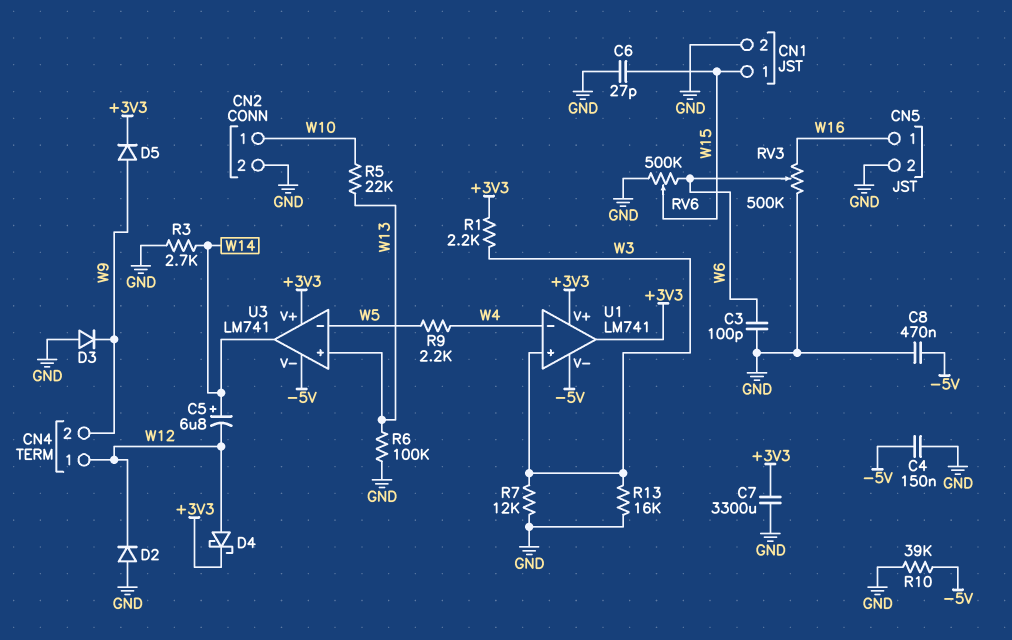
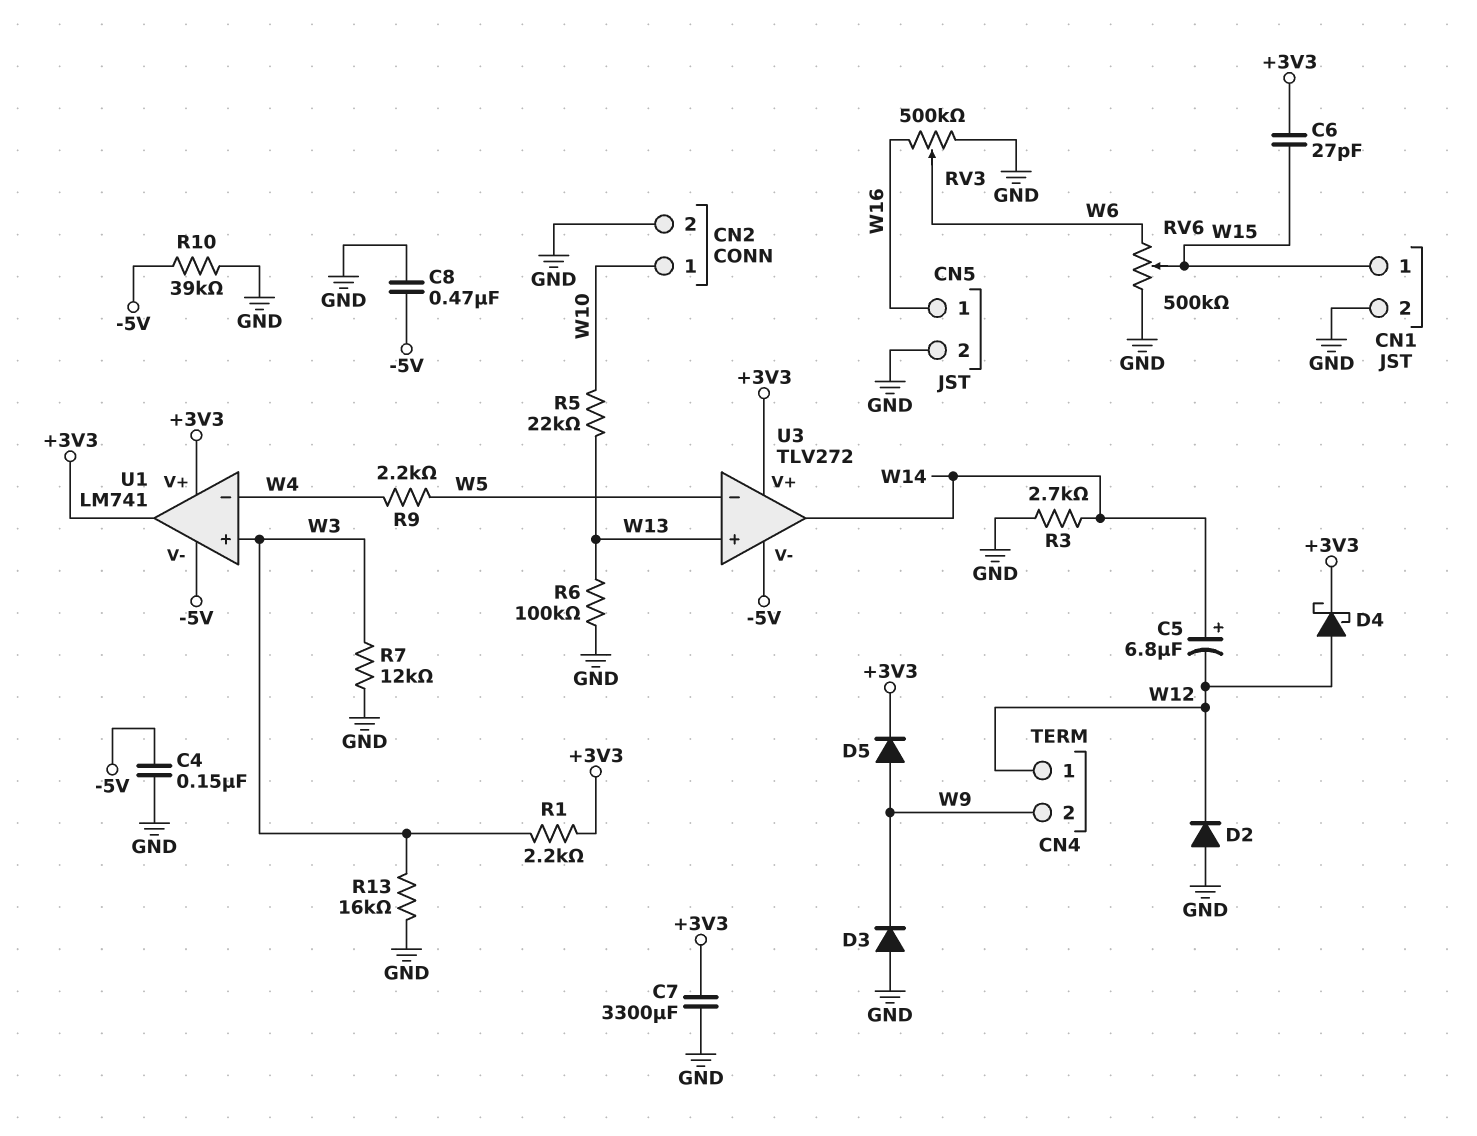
C3: 100pF (GND, W6) -> none
C6: 27pF (GND, W15) -> 27pF (+3V3, W15)
U3: LM741 -> TLV272

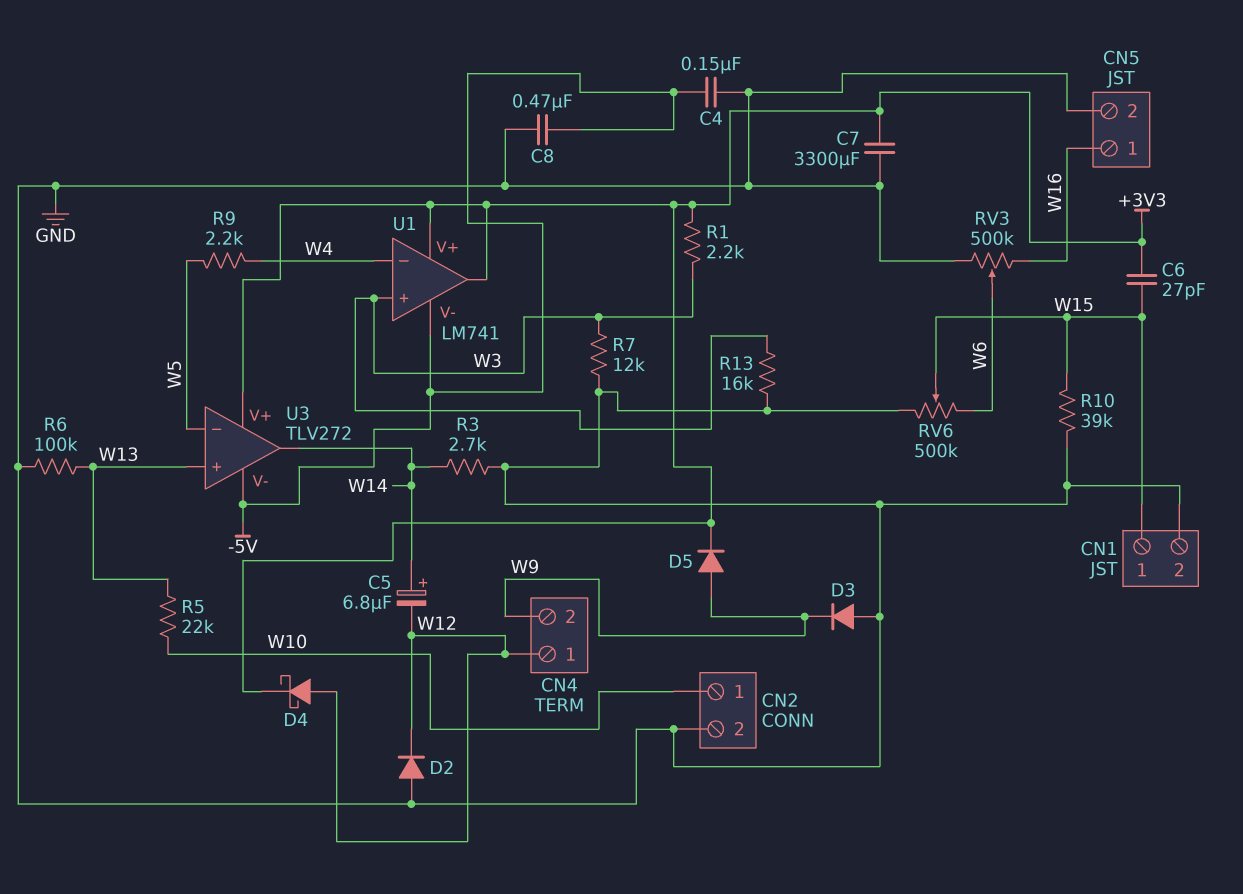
R10: 39k (-5V, GND) -> 39k (GND, W15)

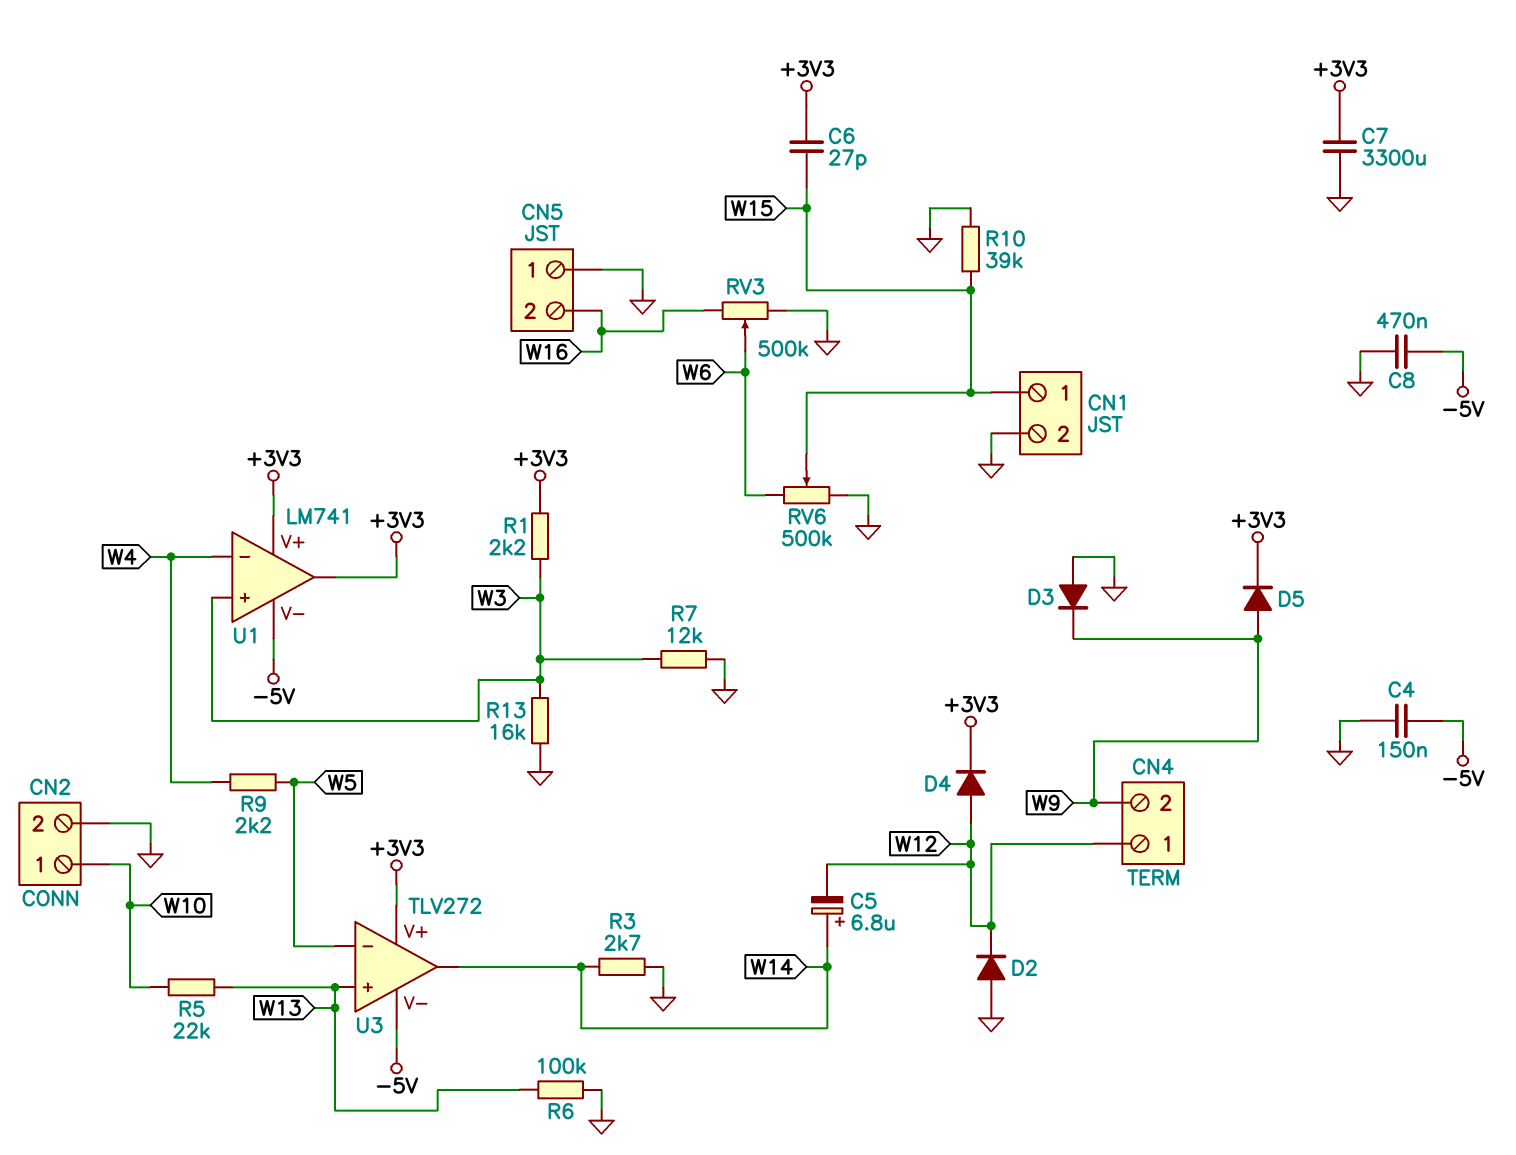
CN5 pin 1: W16 -> GND
CN5 pin 2: GND -> W16
D4: schottky (A W12, K +3V3) -> diode (A W12, K +3V3)

